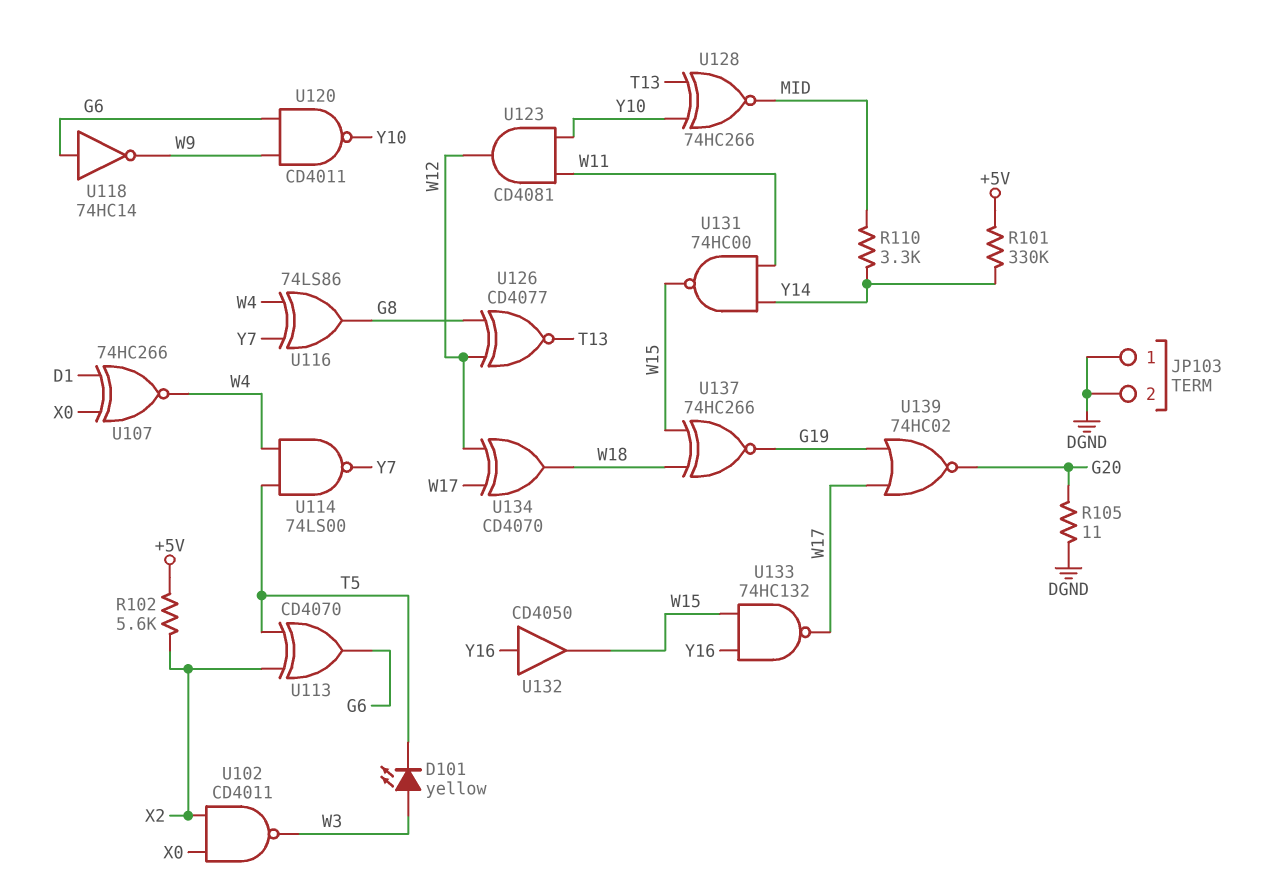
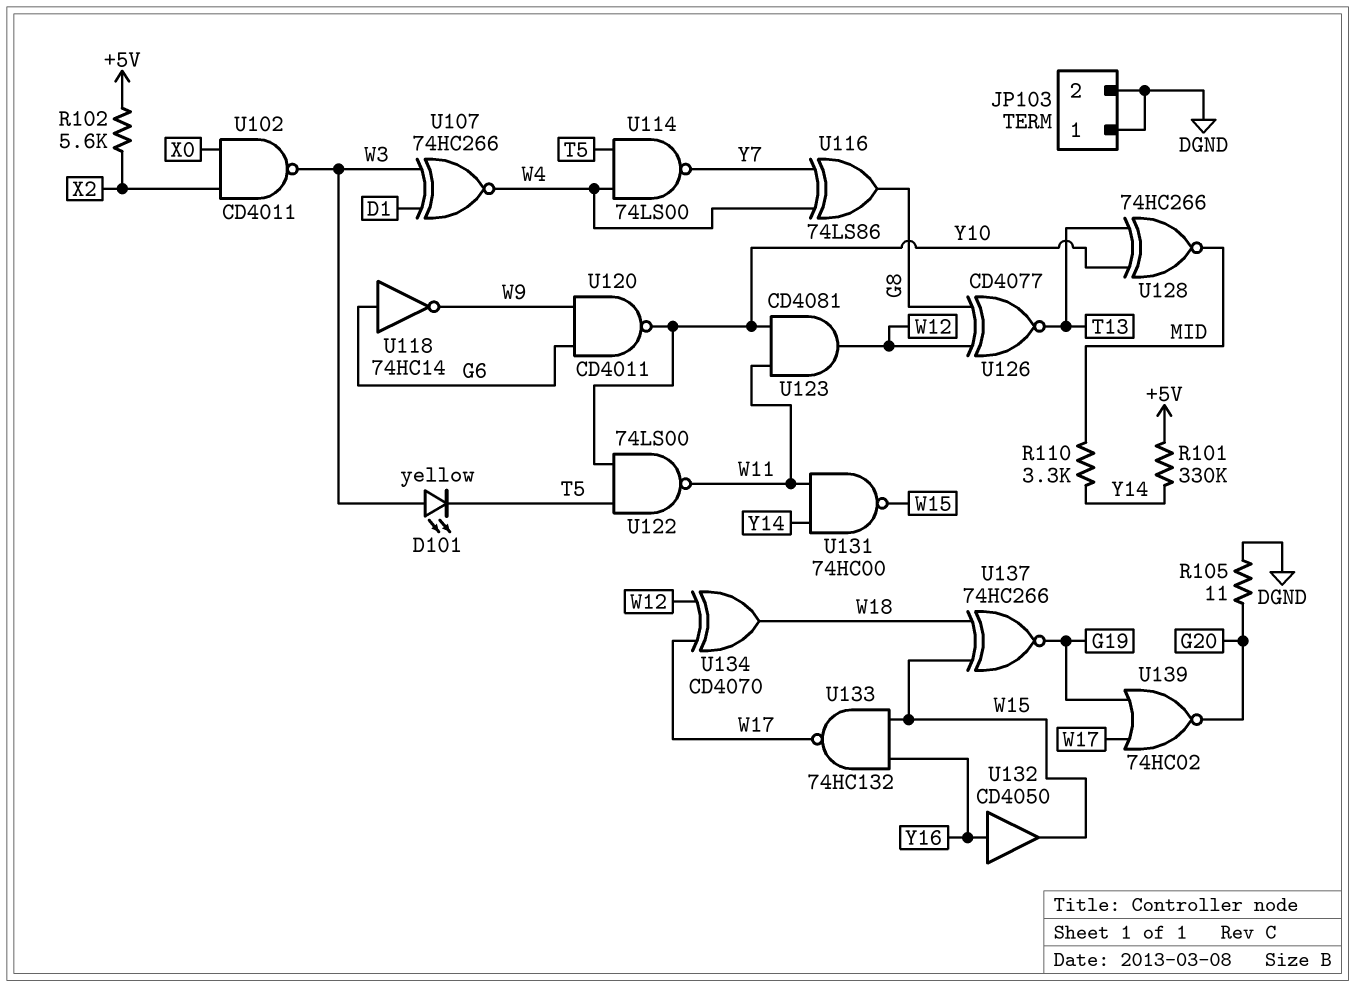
U107: XNOR 74HC266 (in D1, in X0, out W4) -> XNOR 74HC266 (in D1, in W3, out W4)
U113: XOR CD4070 (in T5, in X2, out G6) -> none
U122: none -> NAND 74LS00 (in T5, in Y10, out W11)

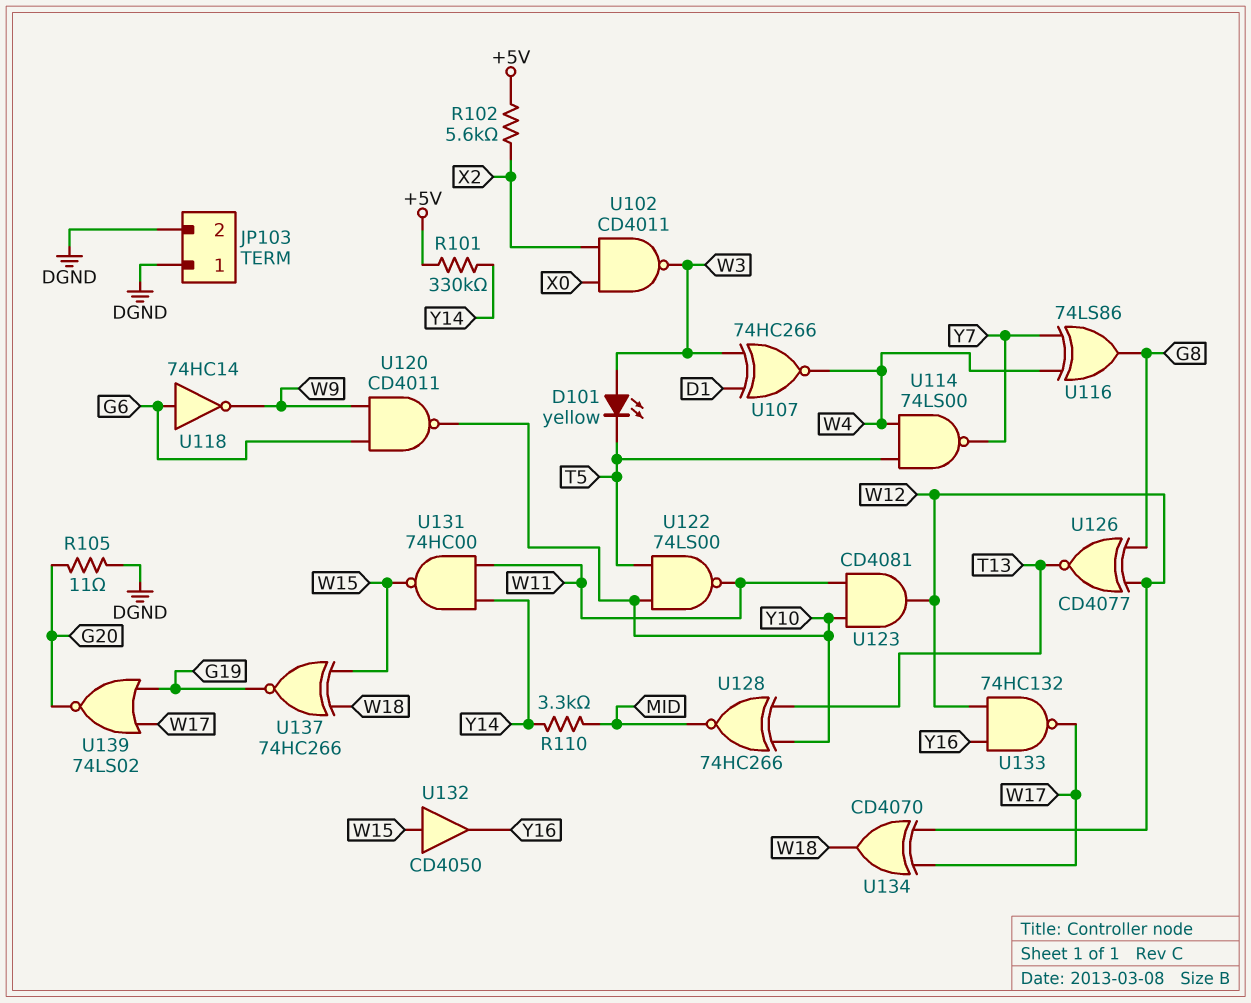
U132: buffer CD4050 (in Y16, out W15) -> buffer CD4050 (in W15, out Y16)
U133: NAND 74HC132 (in W15, in Y16, out W17) -> NAND 74HC132 (in W12, in Y16, out W17)
U139: NOR 74HC02 (in G19, in W17, out G20) -> NOR 74LS02 (in G19, in W17, out G20)

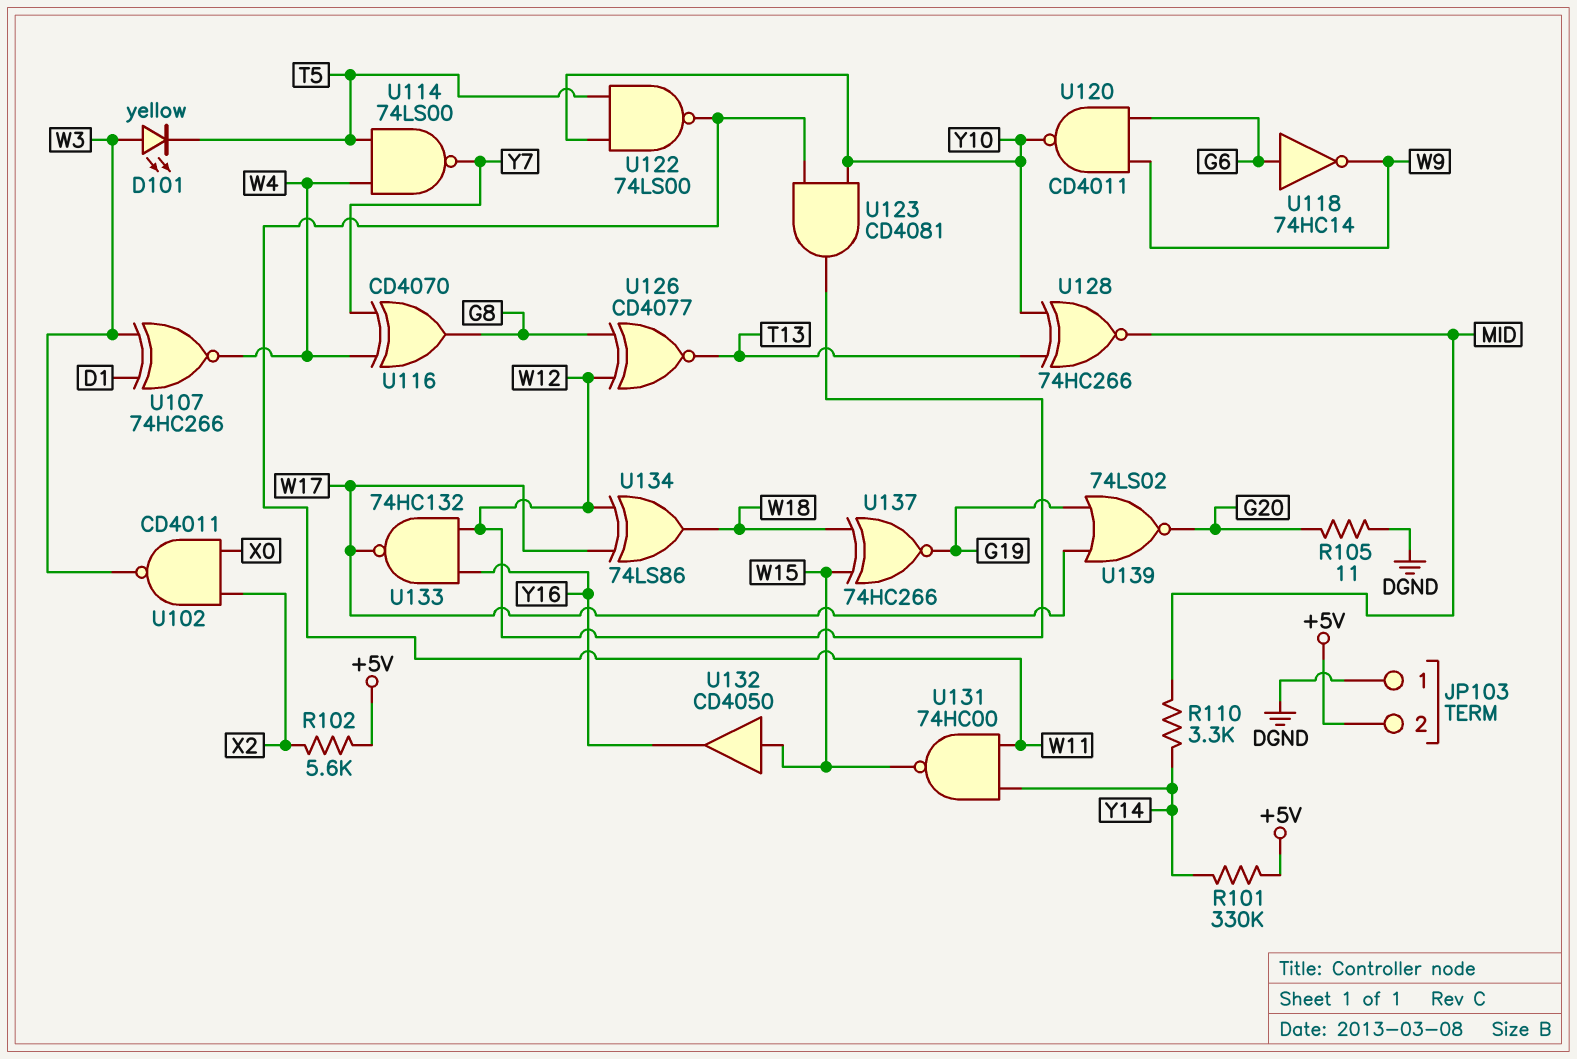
JP103 pin 2: DGND -> +5V
U116: XOR 74LS86 (in W4, in Y7, out G8) -> XOR CD4070 (in W4, in Y7, out G8)
U134: XOR CD4070 (in W12, in W17, out W18) -> XOR 74LS86 (in W12, in W17, out W18)

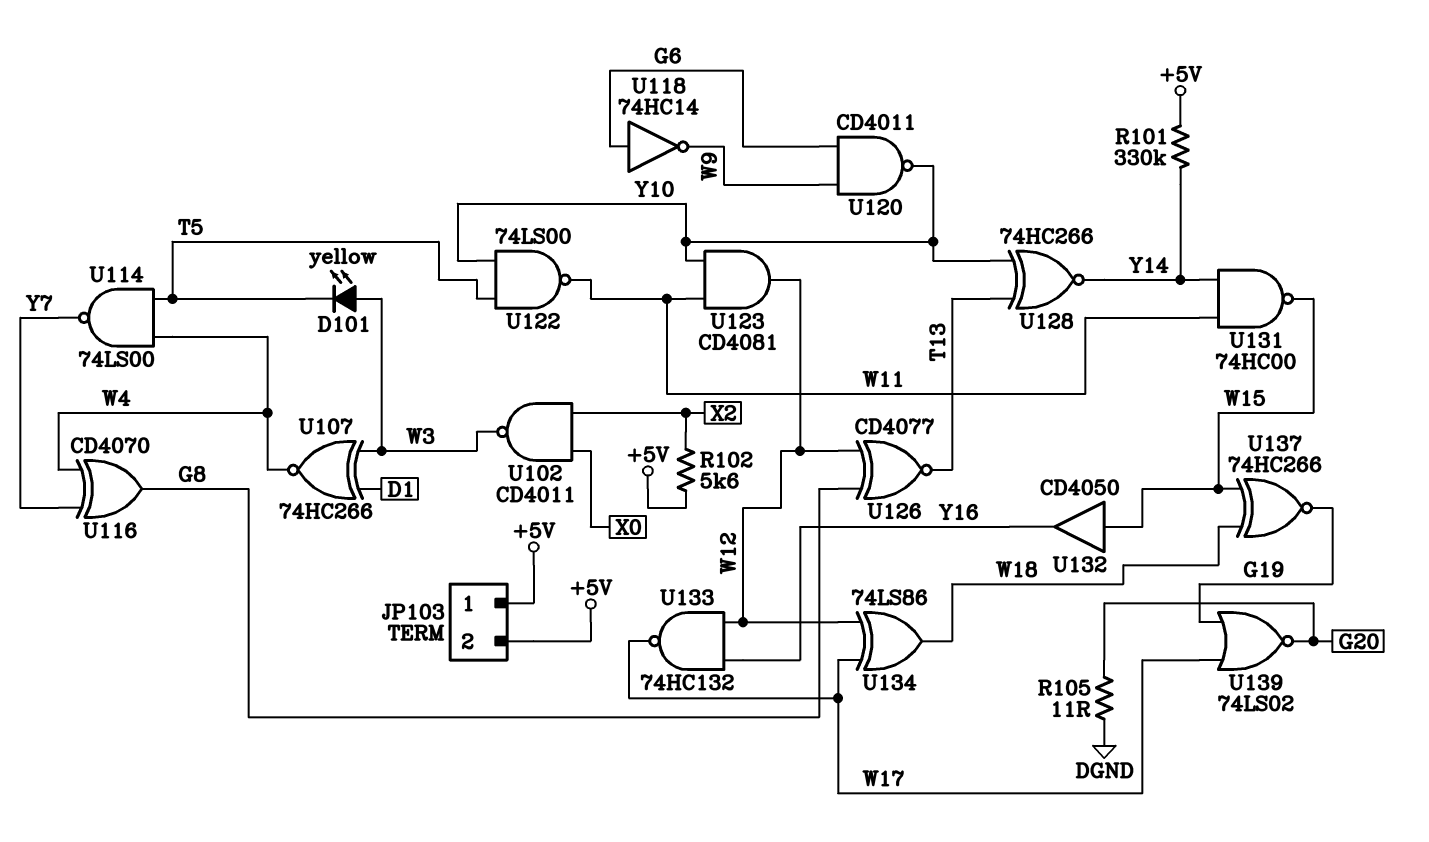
JP103 pin 1: DGND -> +5V
R110: 3.3k (MID, Y14) -> none
U128: XNOR 74HC266 (in T13, in Y10, out MID) -> XNOR 74HC266 (in T13, in Y10, out Y14)

